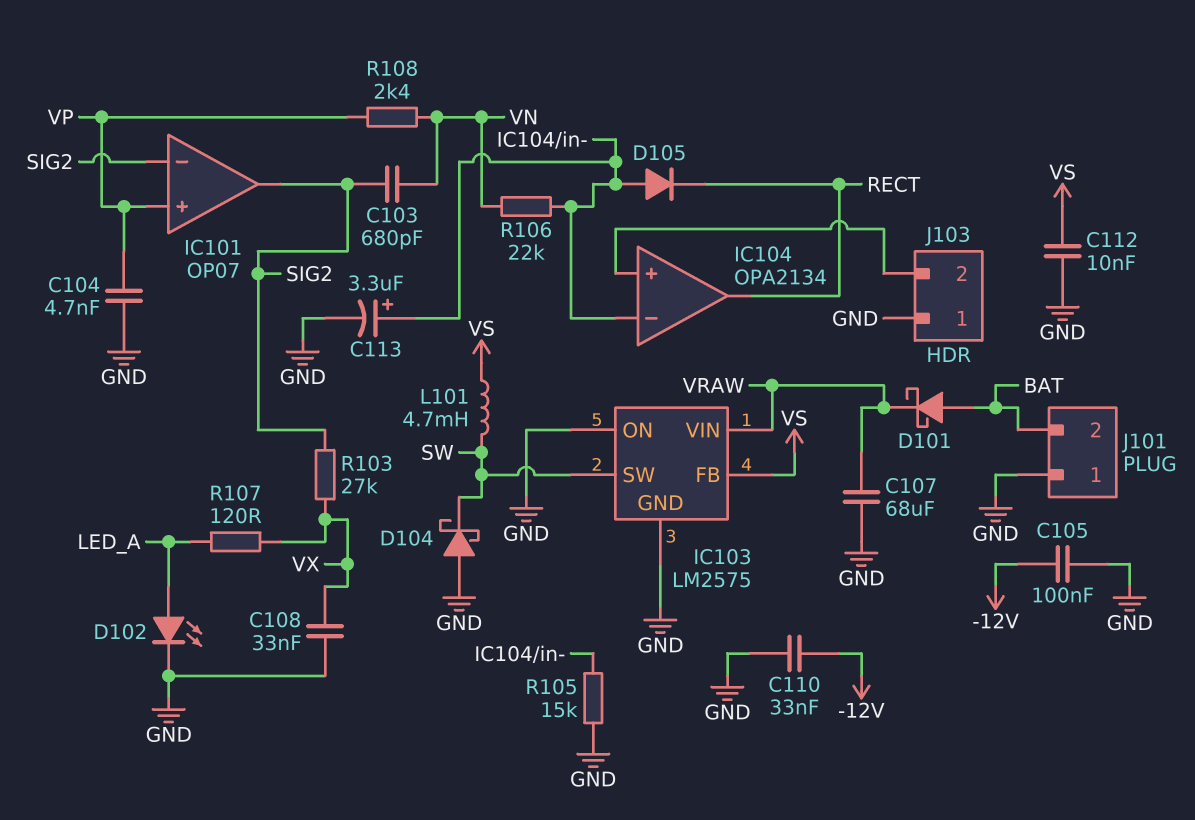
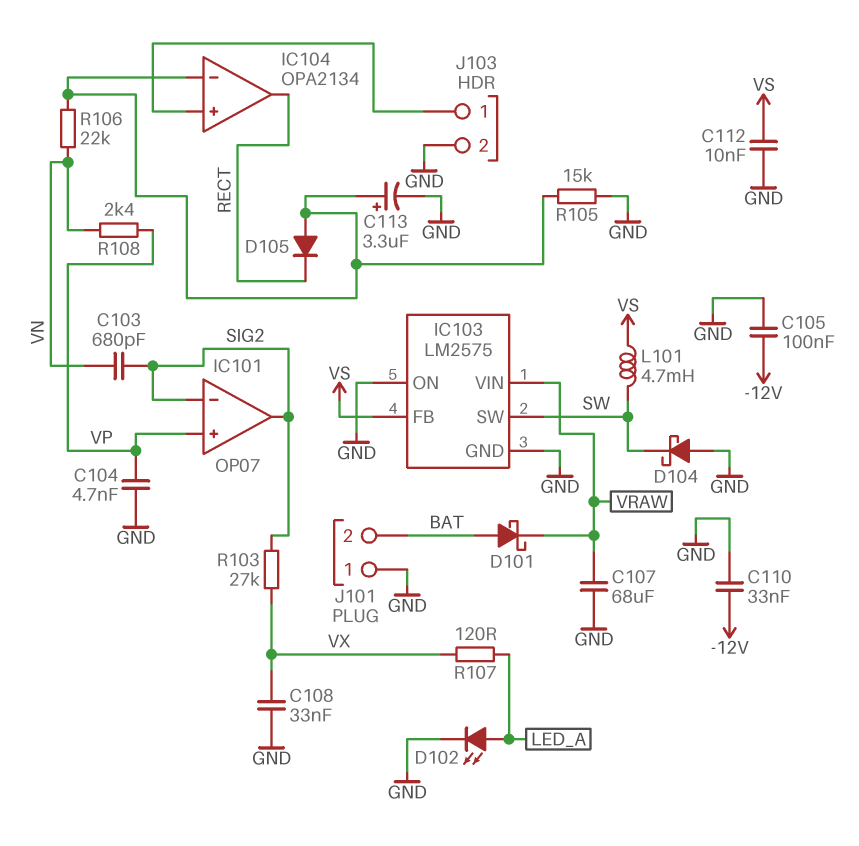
J103 pin 1: GND -> IC104/in+
J103 pin 2: IC104/in+ -> GND

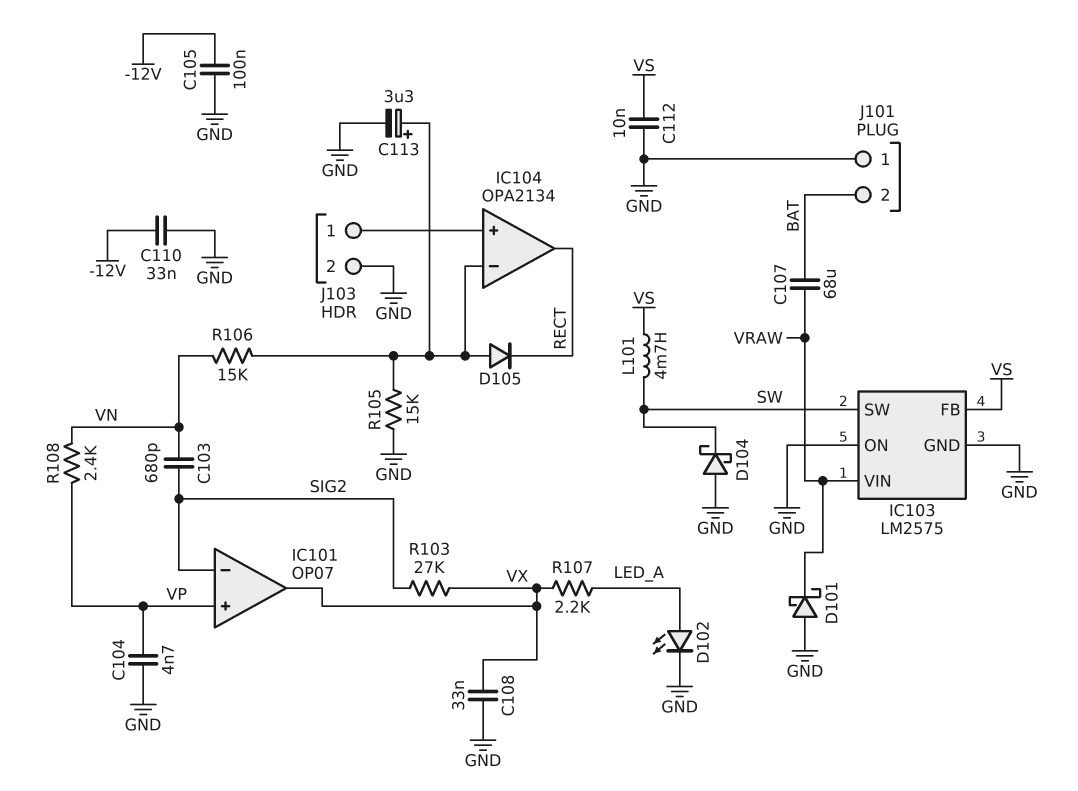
C107: 68uF (GND, VRAW) -> 68uF (BAT, VRAW)
D101: schottky (A BAT, K VRAW) -> schottky (A GND, K VRAW)
IC101 pin out: SIG2 -> VX
R106: 22k (IC104/in-, VN) -> 15k (IC104/in-, VN)
R107: 120 (LED_A, VX) -> 2.2k (LED_A, VX)

